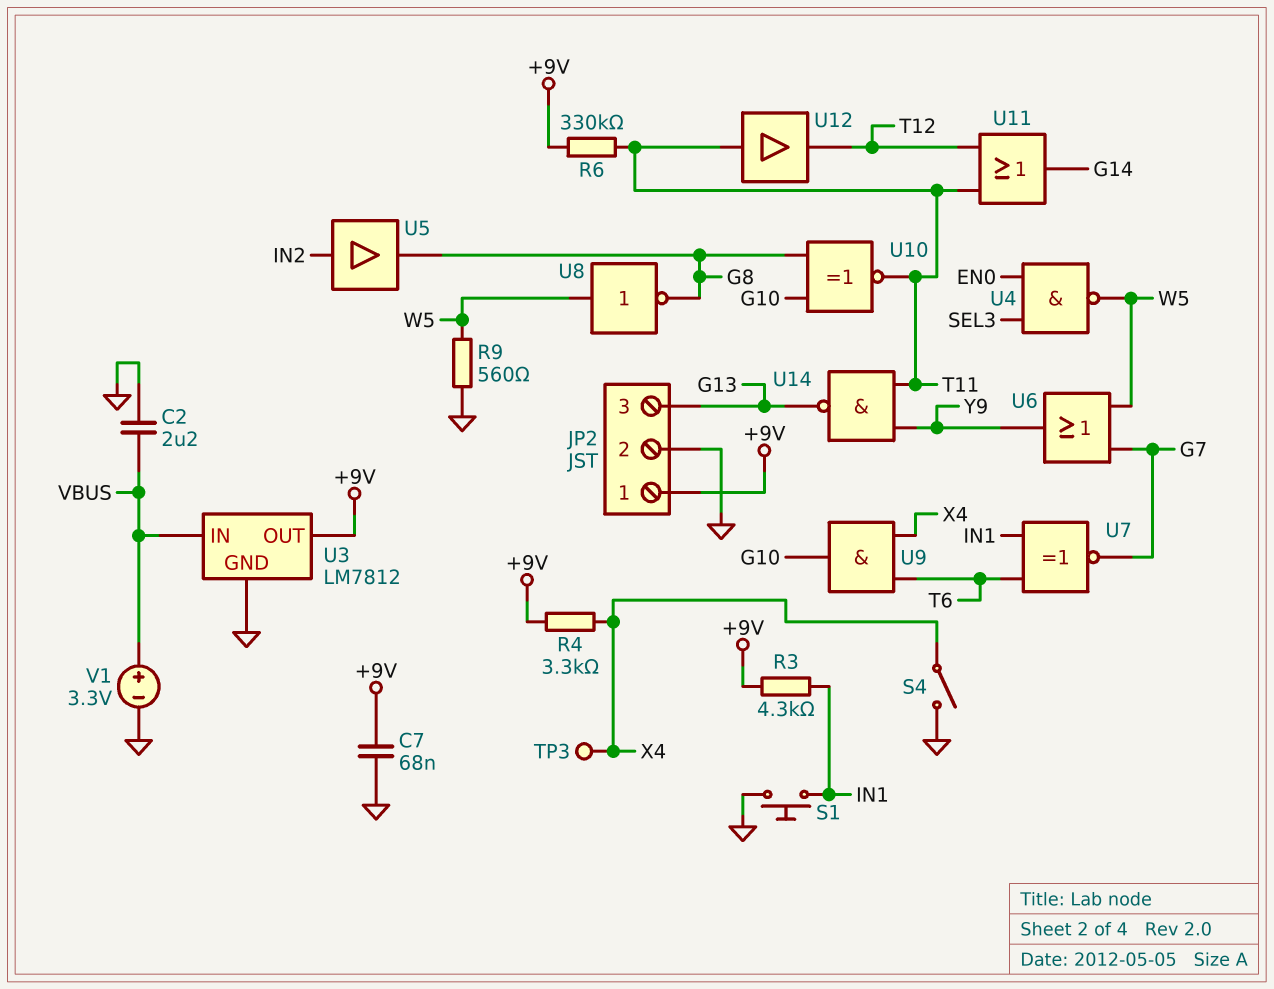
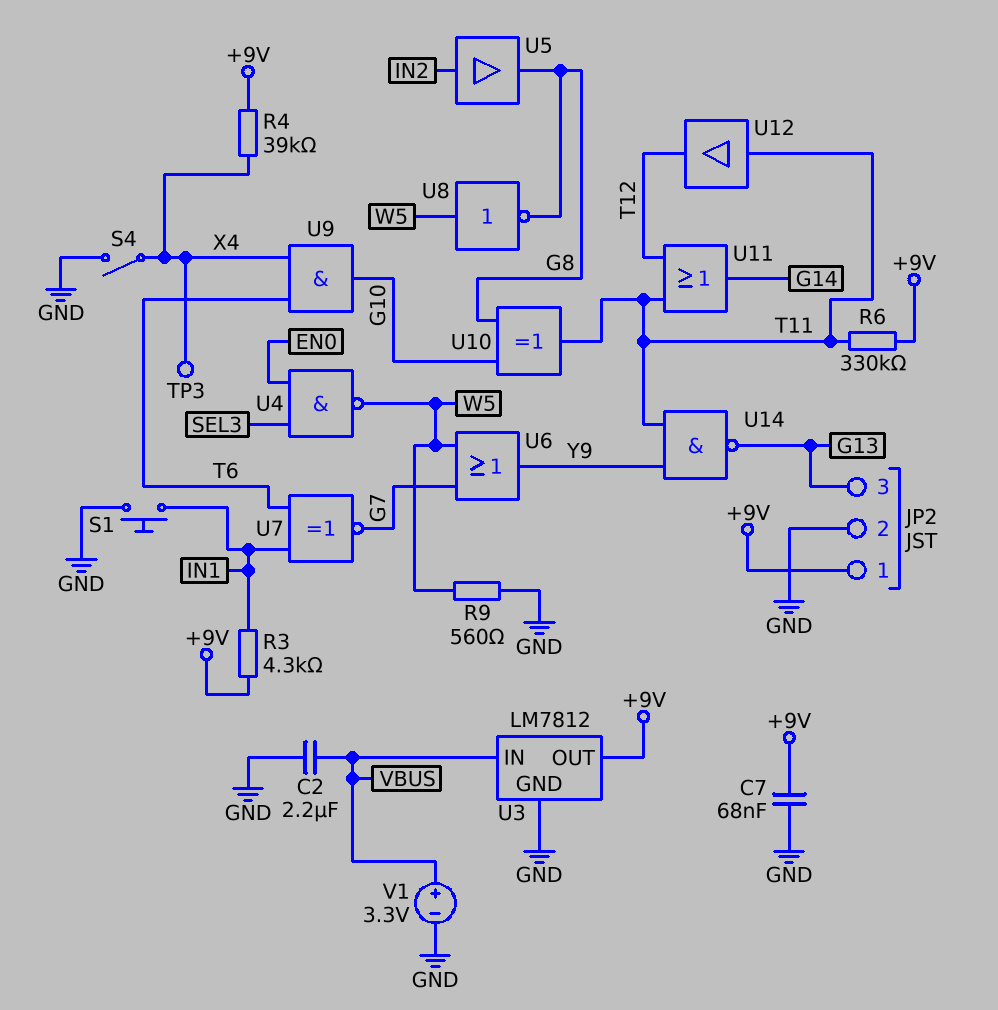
R4: 3.3k (+9V, X4) -> 39k (+9V, X4)
U10: XNOR (in G8, in G10, out T11) -> XOR (in G8, in G10, out T11)

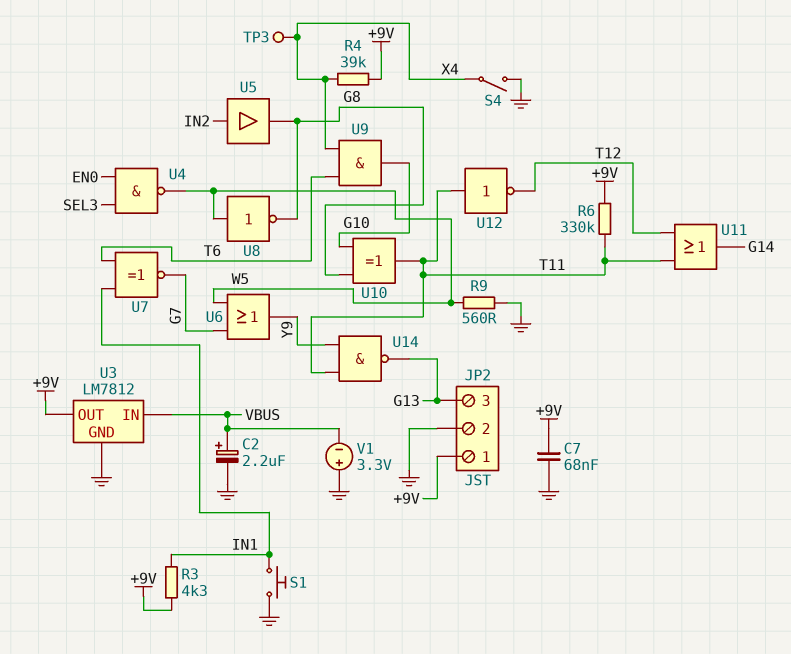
C2: 2.2uF (GND, VBUS) -> 2.2uF (plus VBUS, minus GND)
U12: buffer (in T11, out T12) -> NOT (in T11, out T12)
V1: 3.3V (plus VBUS, minus GND) -> 3.3V (plus GND, minus VBUS)

